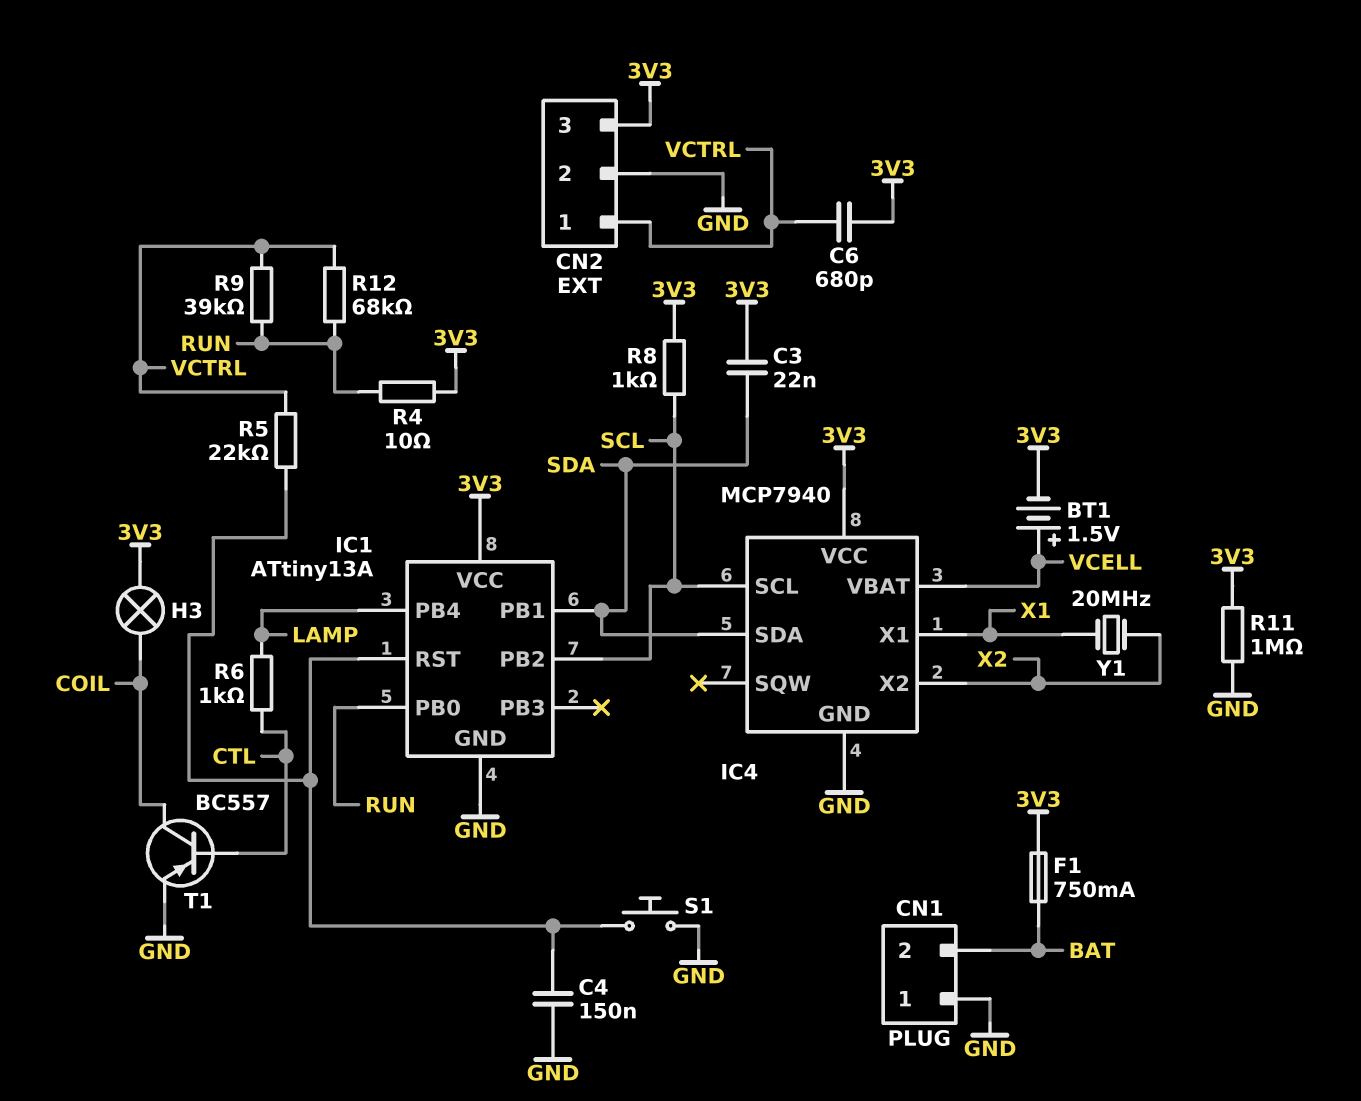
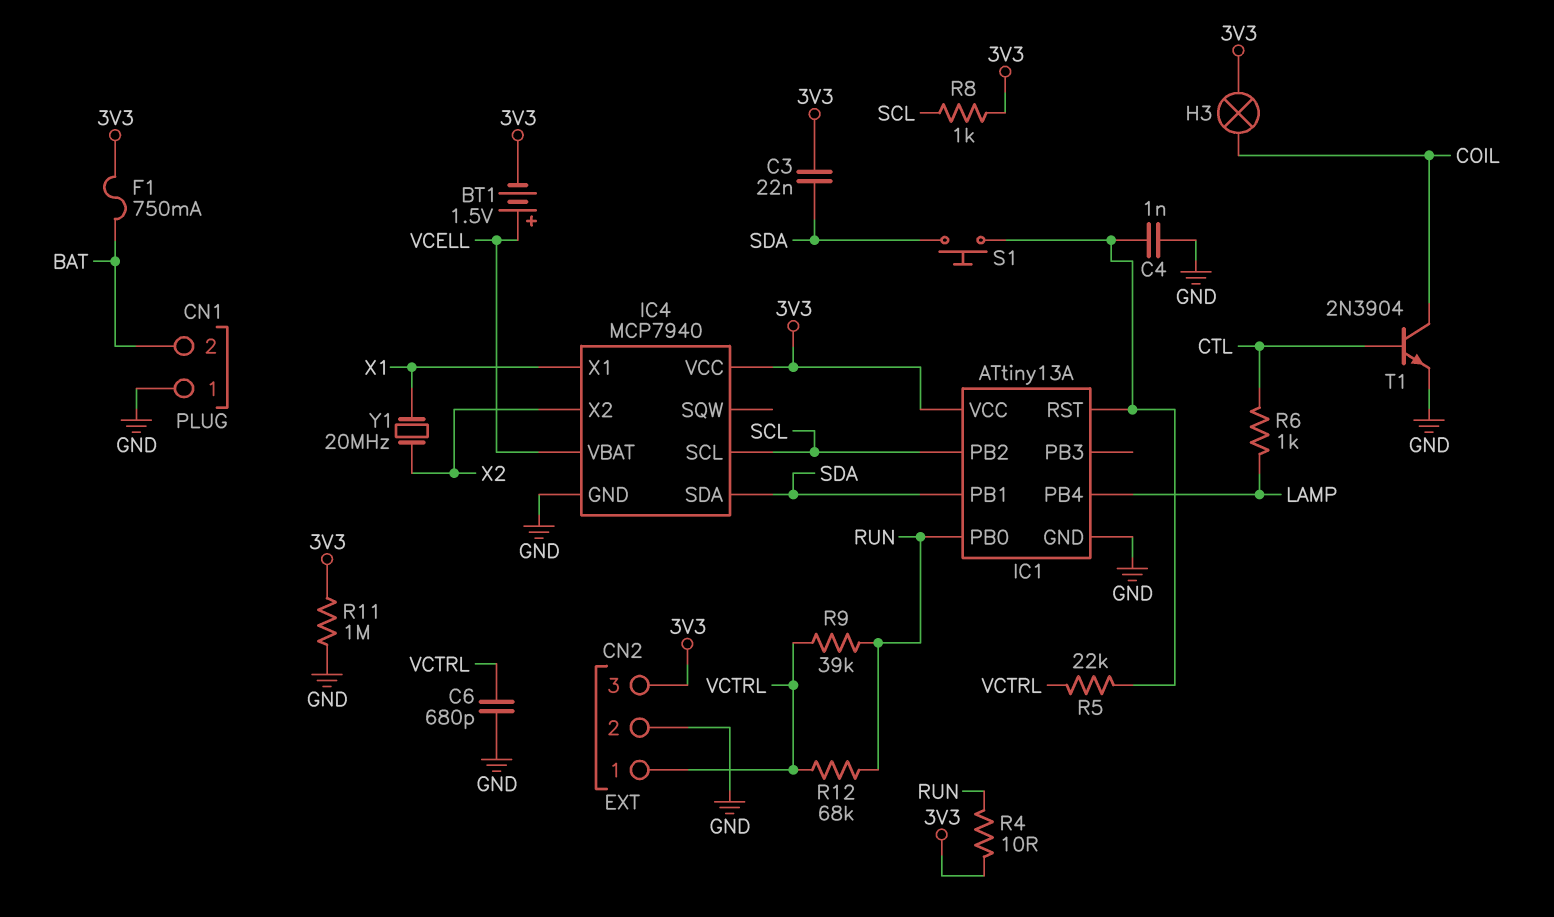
C4: 150nF (GND, IC1/RST) -> 1nF (GND, IC1/RST)
C6: 680pF (3V3, VCTRL) -> 680pF (GND, VCTRL)
S1: button (GND, IC1/RST) -> button (IC1/RST, SDA)
T1: PNP BC557 (B CTL, C COIL, E GND) -> NPN 2N3904 (B CTL, C COIL, E GND)

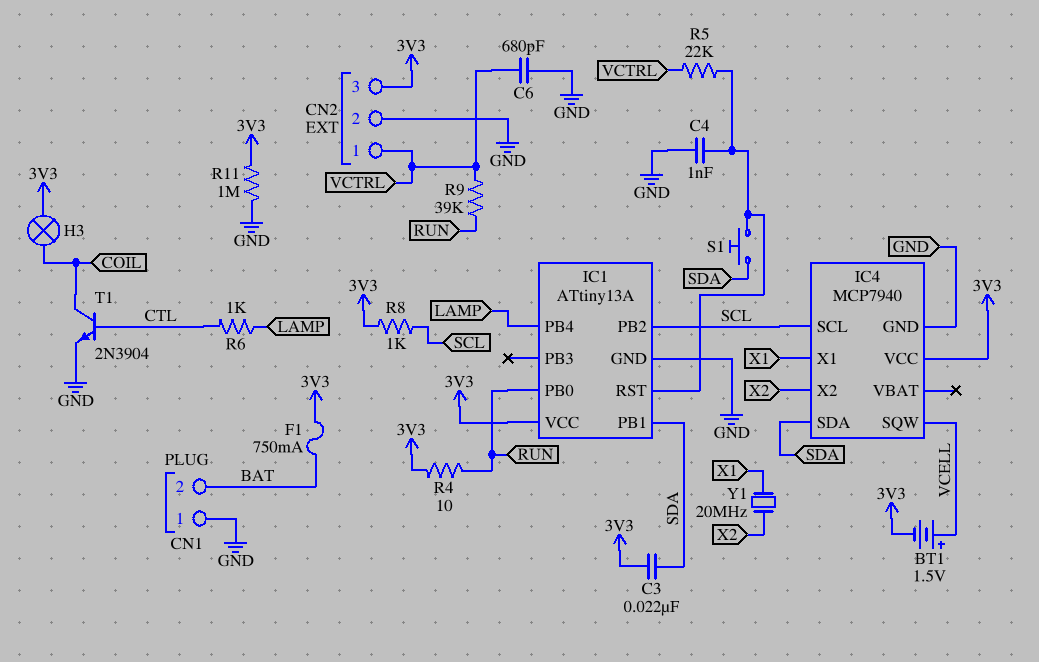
IC4 pin SQW: none -> VCELL
IC4 pin VBAT: VCELL -> none
R12: 68k (RUN, VCTRL) -> none

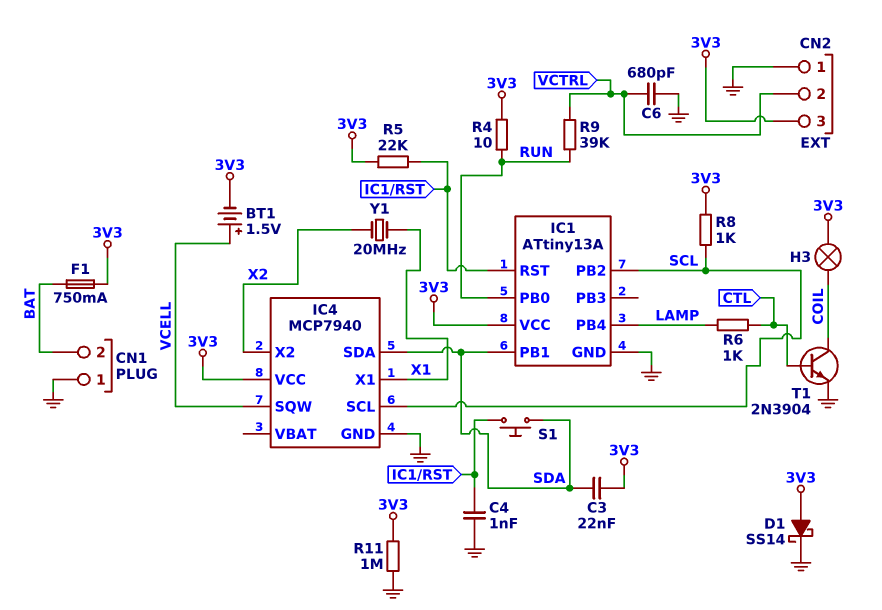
CN2 pin 1: VCTRL -> GND
CN2 pin 2: GND -> VCTRL
D1: none -> schottky SS14 (A 3V3, K GND)
R5: 22k (IC1/RST, VCTRL) -> 22k (3V3, IC1/RST)

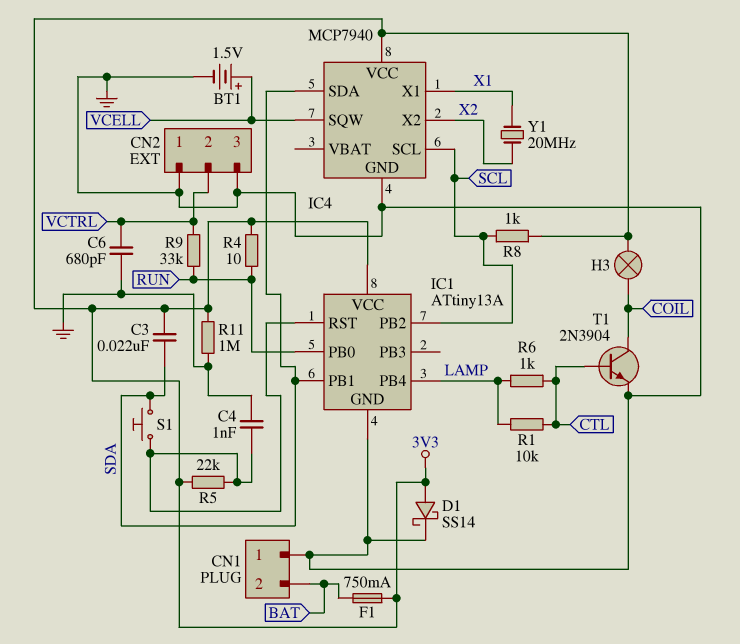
BT1: 1.5V (plus VCELL, minus 3V3) -> 1.5V (plus VCELL, minus GND)
CN2 pin 3: 3V3 -> GND
R1: none -> 10k (CTL, LAMP)
R9: 39k (RUN, VCTRL) -> 33k (RUN, VCTRL)

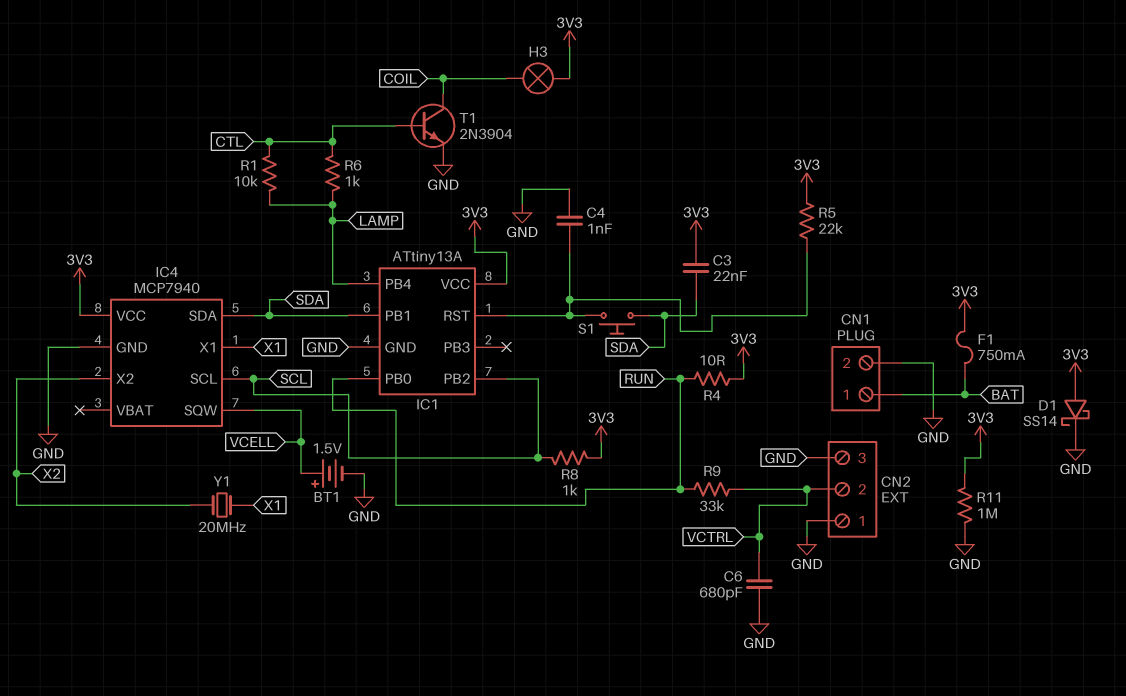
CN1 pin 1: GND -> BAT
CN1 pin 2: BAT -> GND

